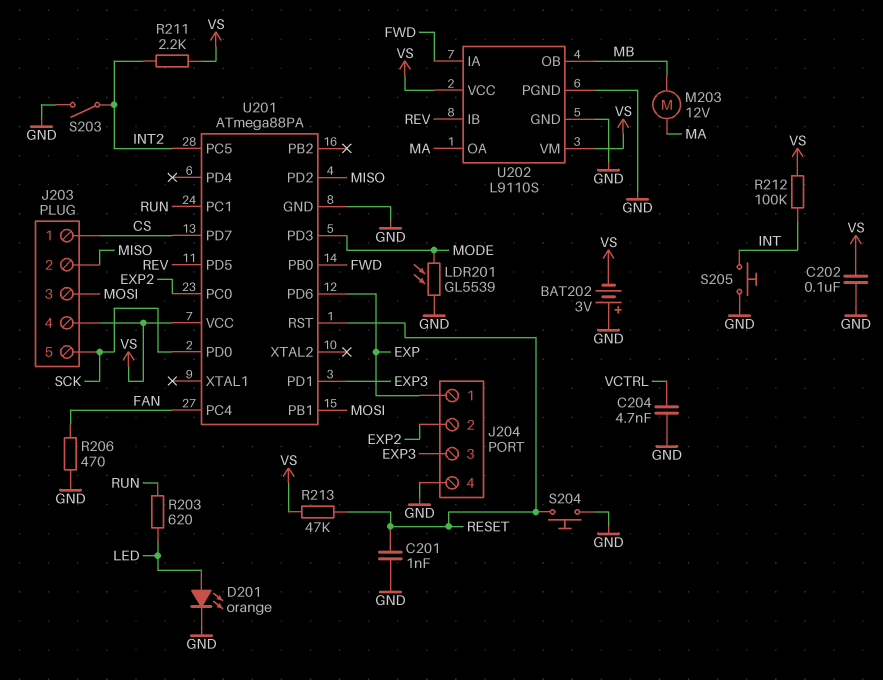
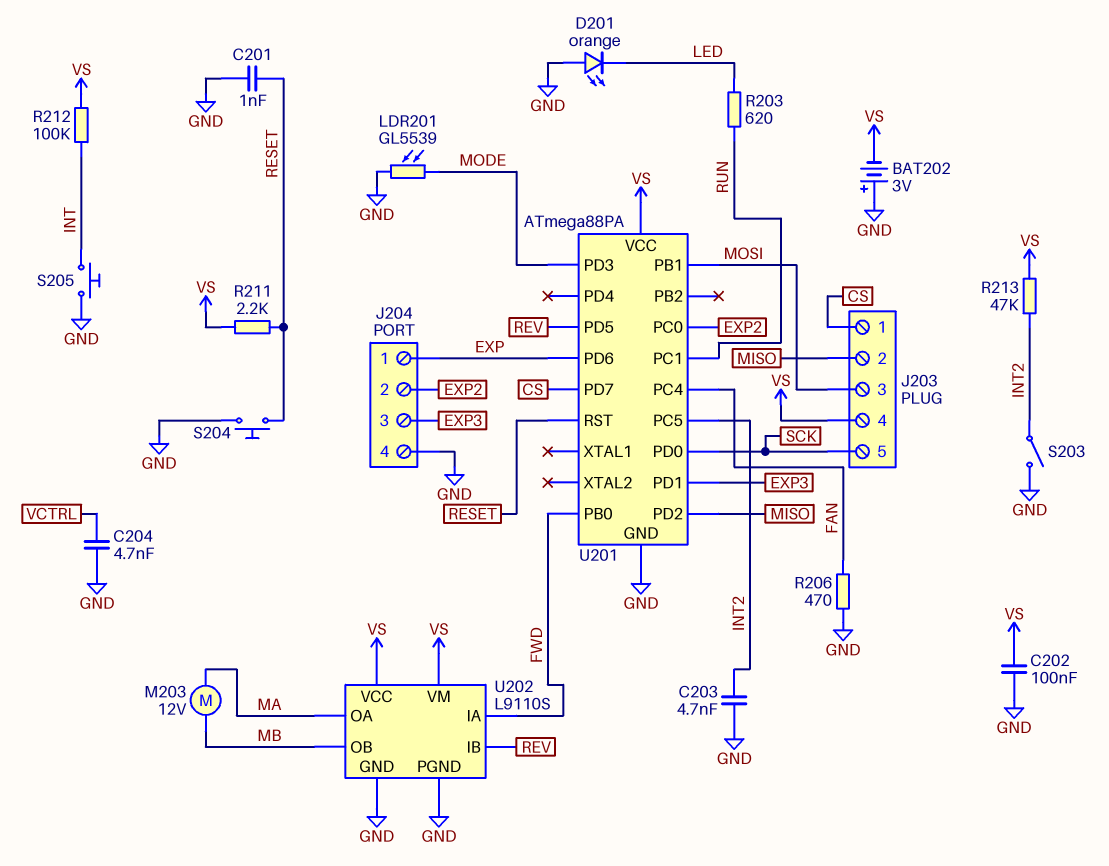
C203: none -> 4.7nF (GND, INT2)
D201: LED orange (A LED, K GND) -> LED orange (A GND, K LED)
R211: 2.2k (INT2, VS) -> 2.2k (RESET, VS)
R213: 47k (RESET, VS) -> 47k (INT2, VS)

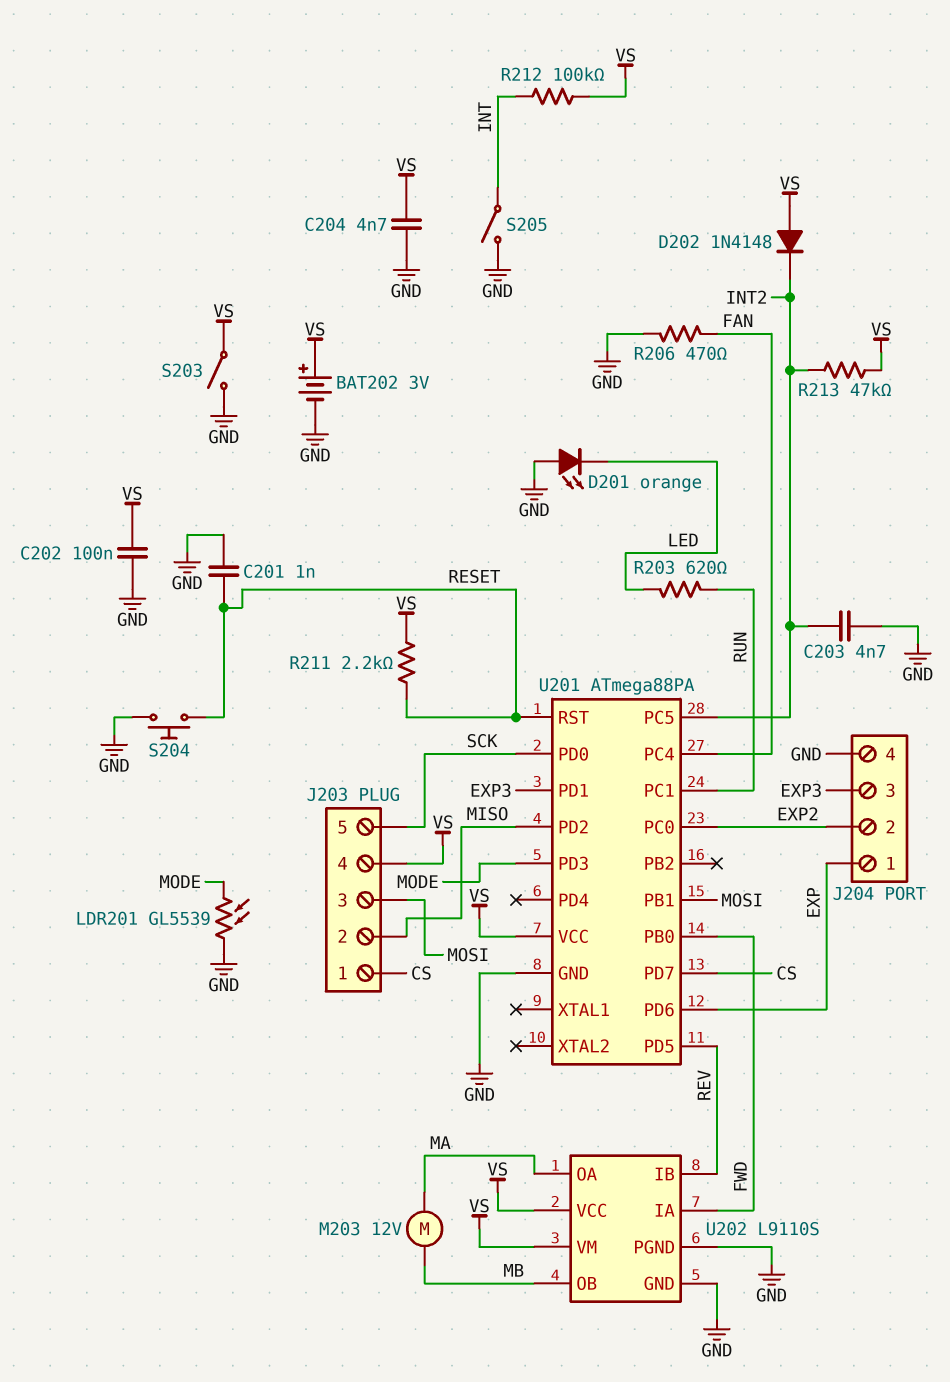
BAT202: 3V (plus GND, minus VS) -> 3V (plus VS, minus GND)
C204: 4.7nF (GND, VCTRL) -> 4.7nF (GND, VS)
D202: none -> diode 1N4148 (A VS, K INT2)
S203: switch (GND, INT2) -> switch (GND, VS)
S205: button (GND, INT) -> switch (GND, INT)

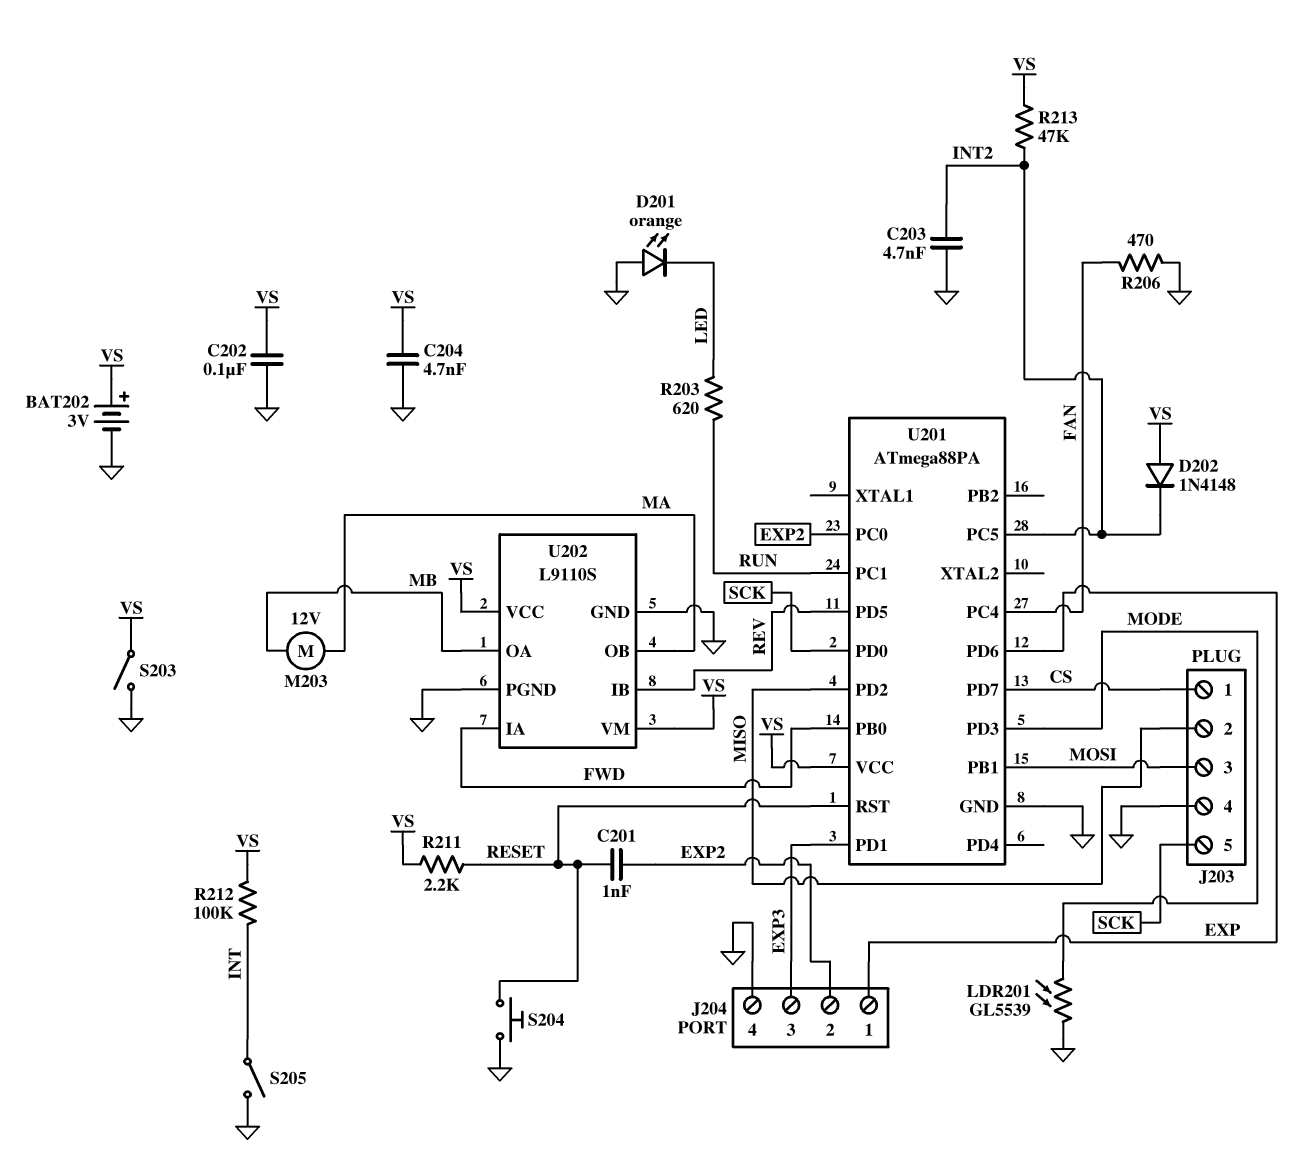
C201: 1nF (GND, RESET) -> 1nF (EXP2, RESET)
J203 pin 4: VS -> GND
U202 pin OA: MA -> MB
U202 pin OB: MB -> MA

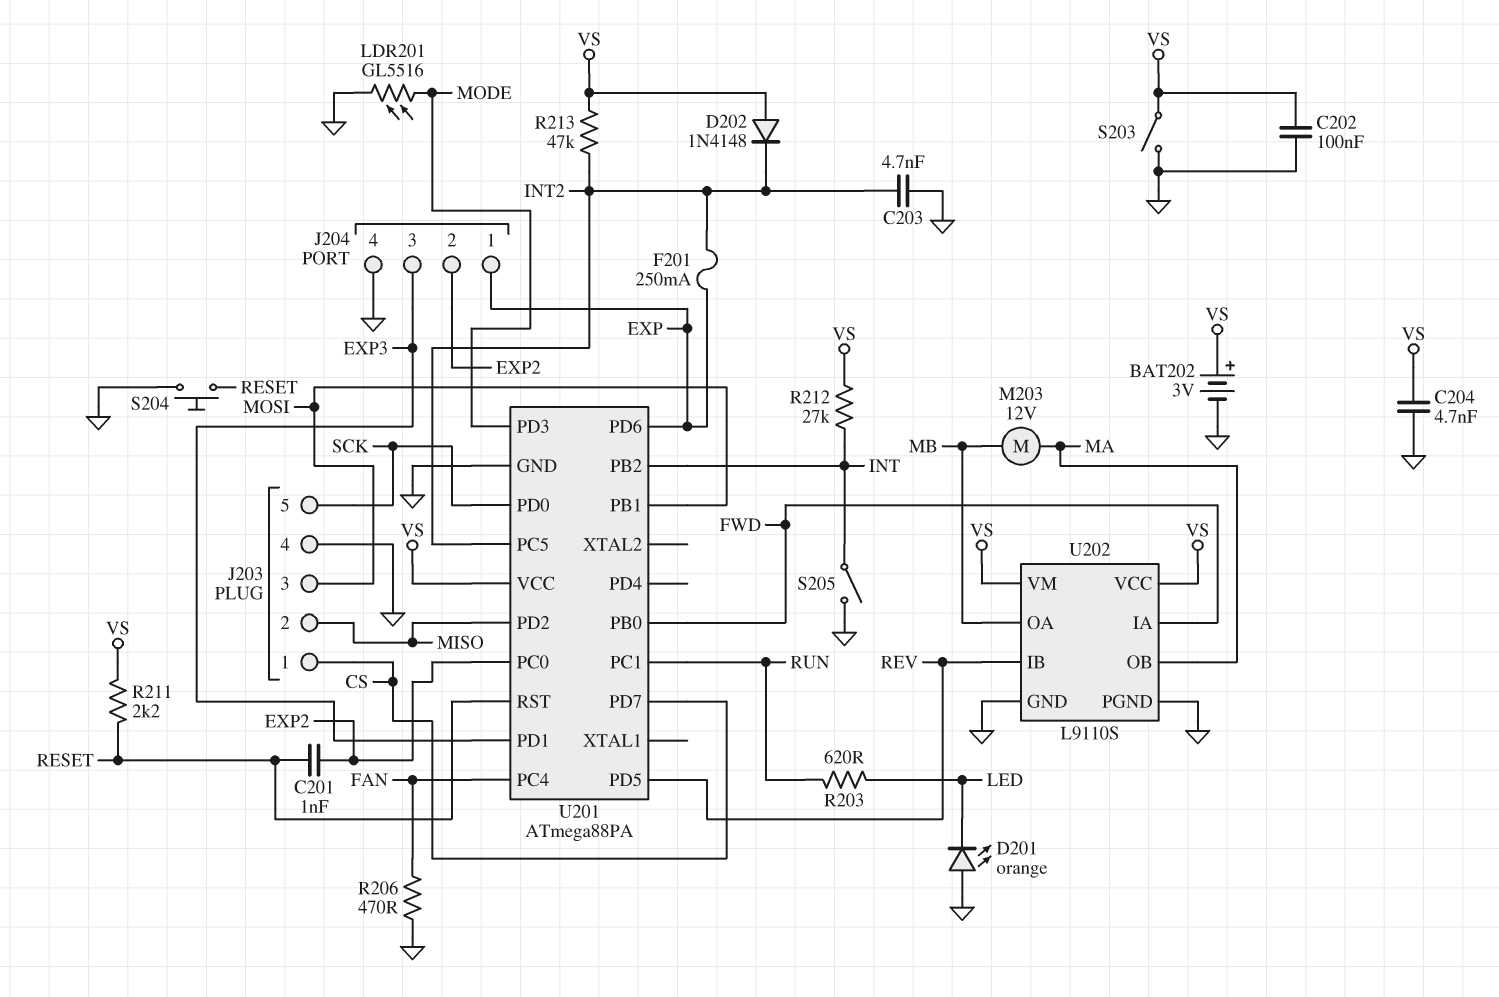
F201: none -> 250mA (EXP, INT2)
LDR201: GL5539 (GND, MODE) -> GL5516 (GND, MODE)
R212: 100k (INT, VS) -> 27k (INT, VS)
U201 pin PB2: none -> INT

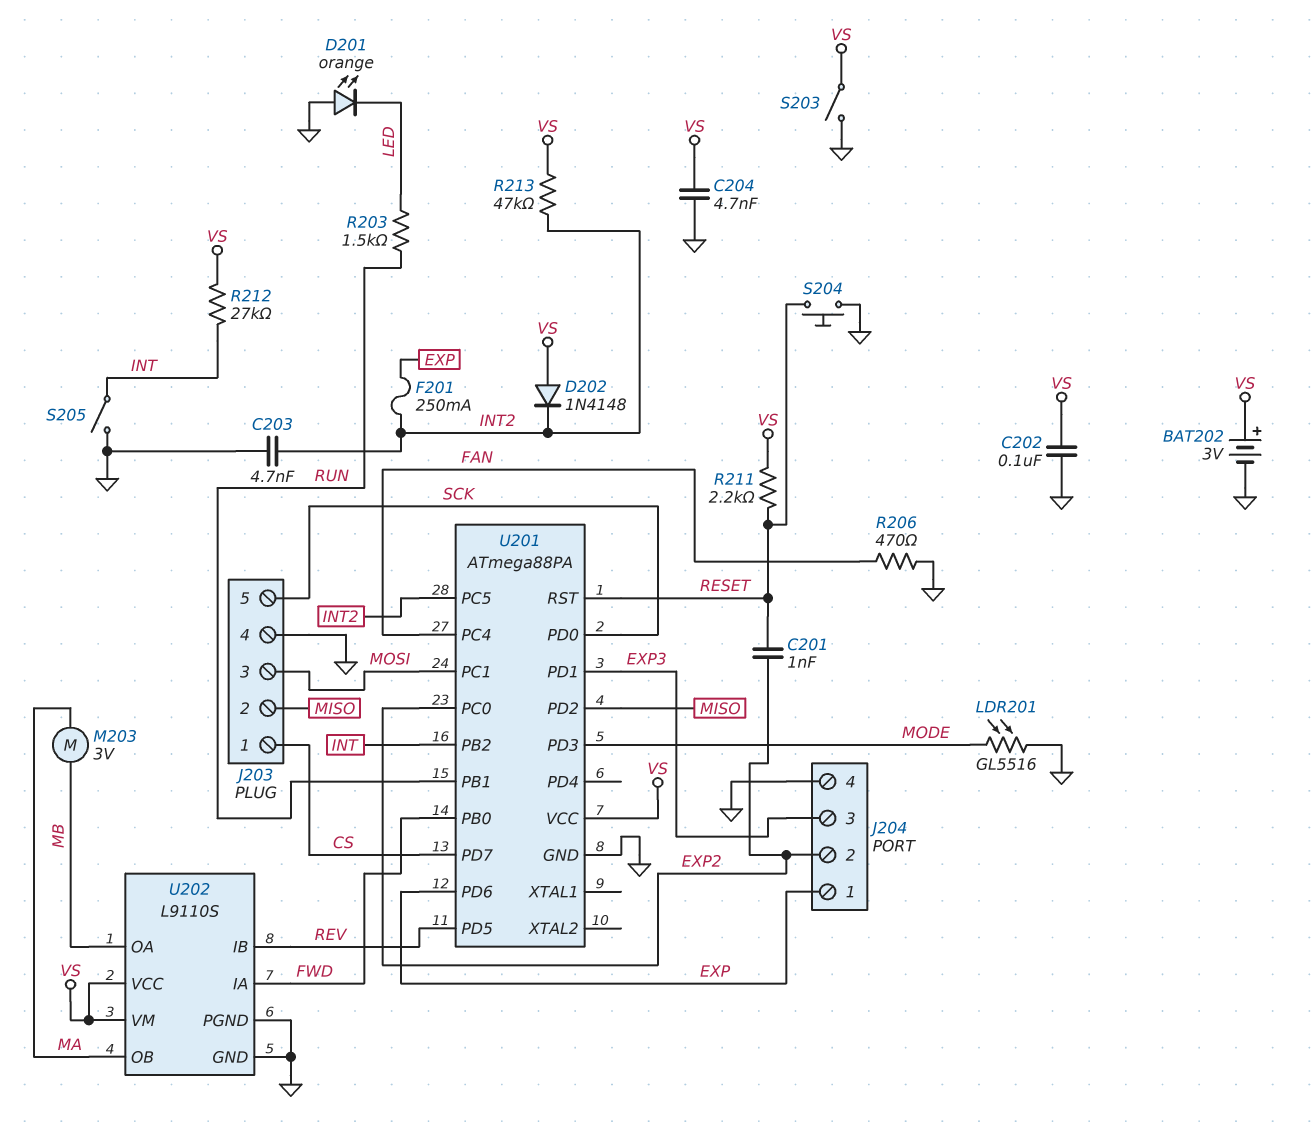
M203: motor 12V (MA, MB) -> motor 3V (MA, MB)
R203: 620 (LED, RUN) -> 1.5k (LED, RUN)
U201 pin PB1: MOSI -> RUN
U201 pin PC1: RUN -> MOSI

